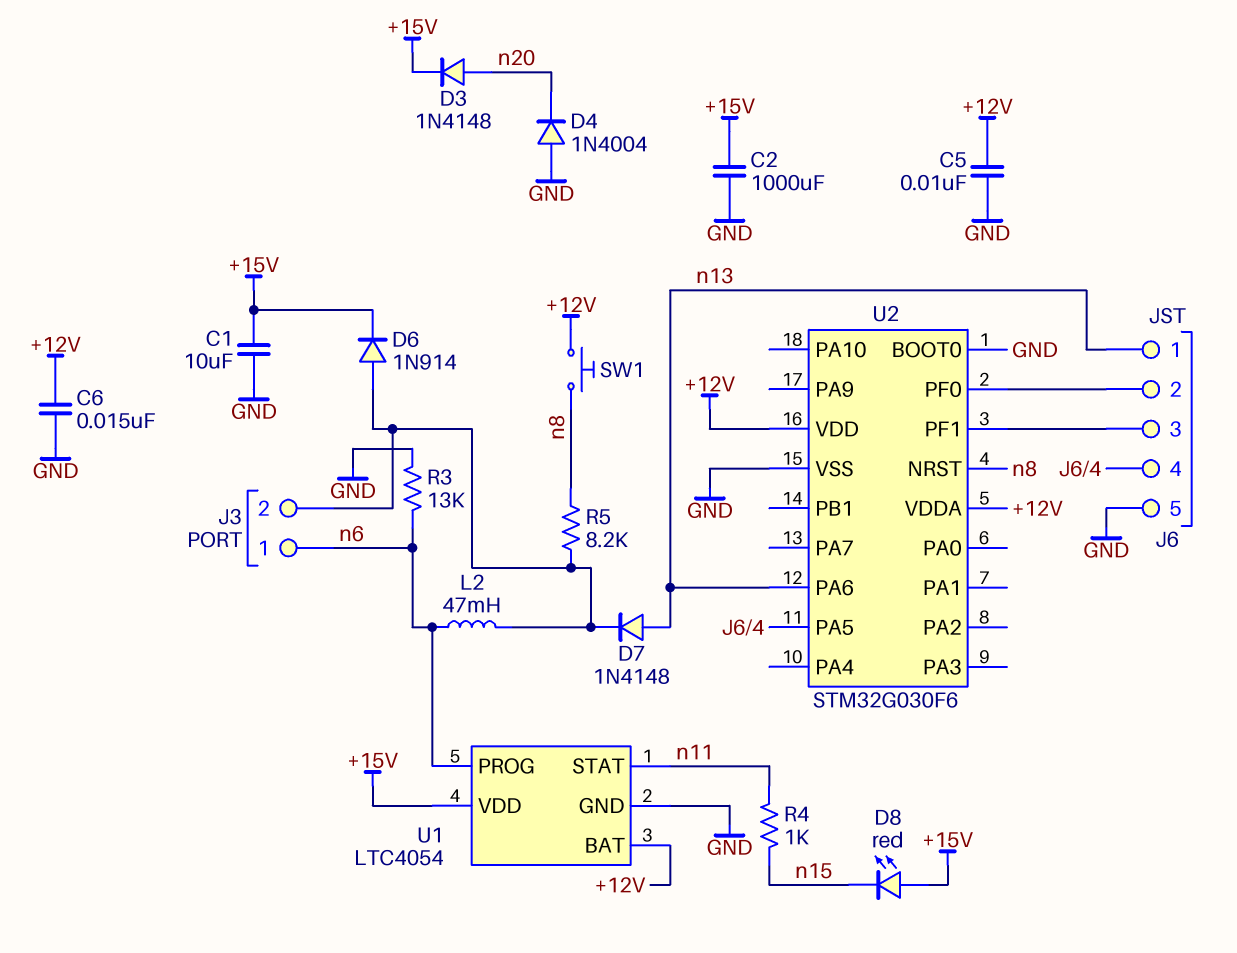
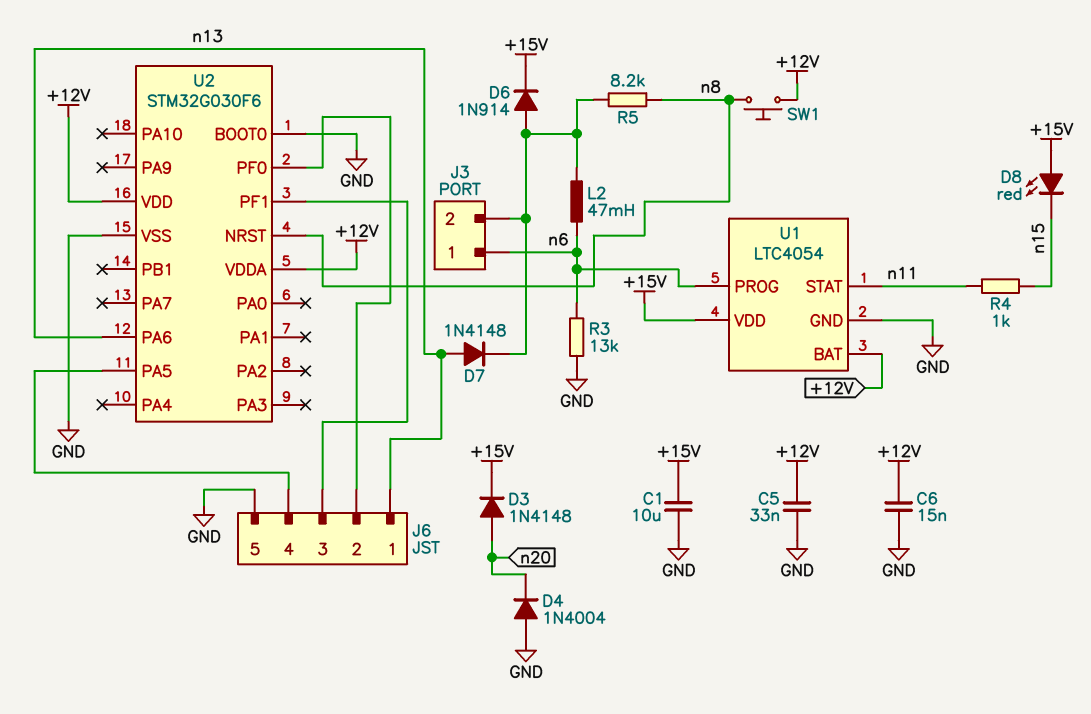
C2: 1000uF (+15V, GND) -> none
C5: 10nF (+12V, GND) -> 33nF (+12V, GND)

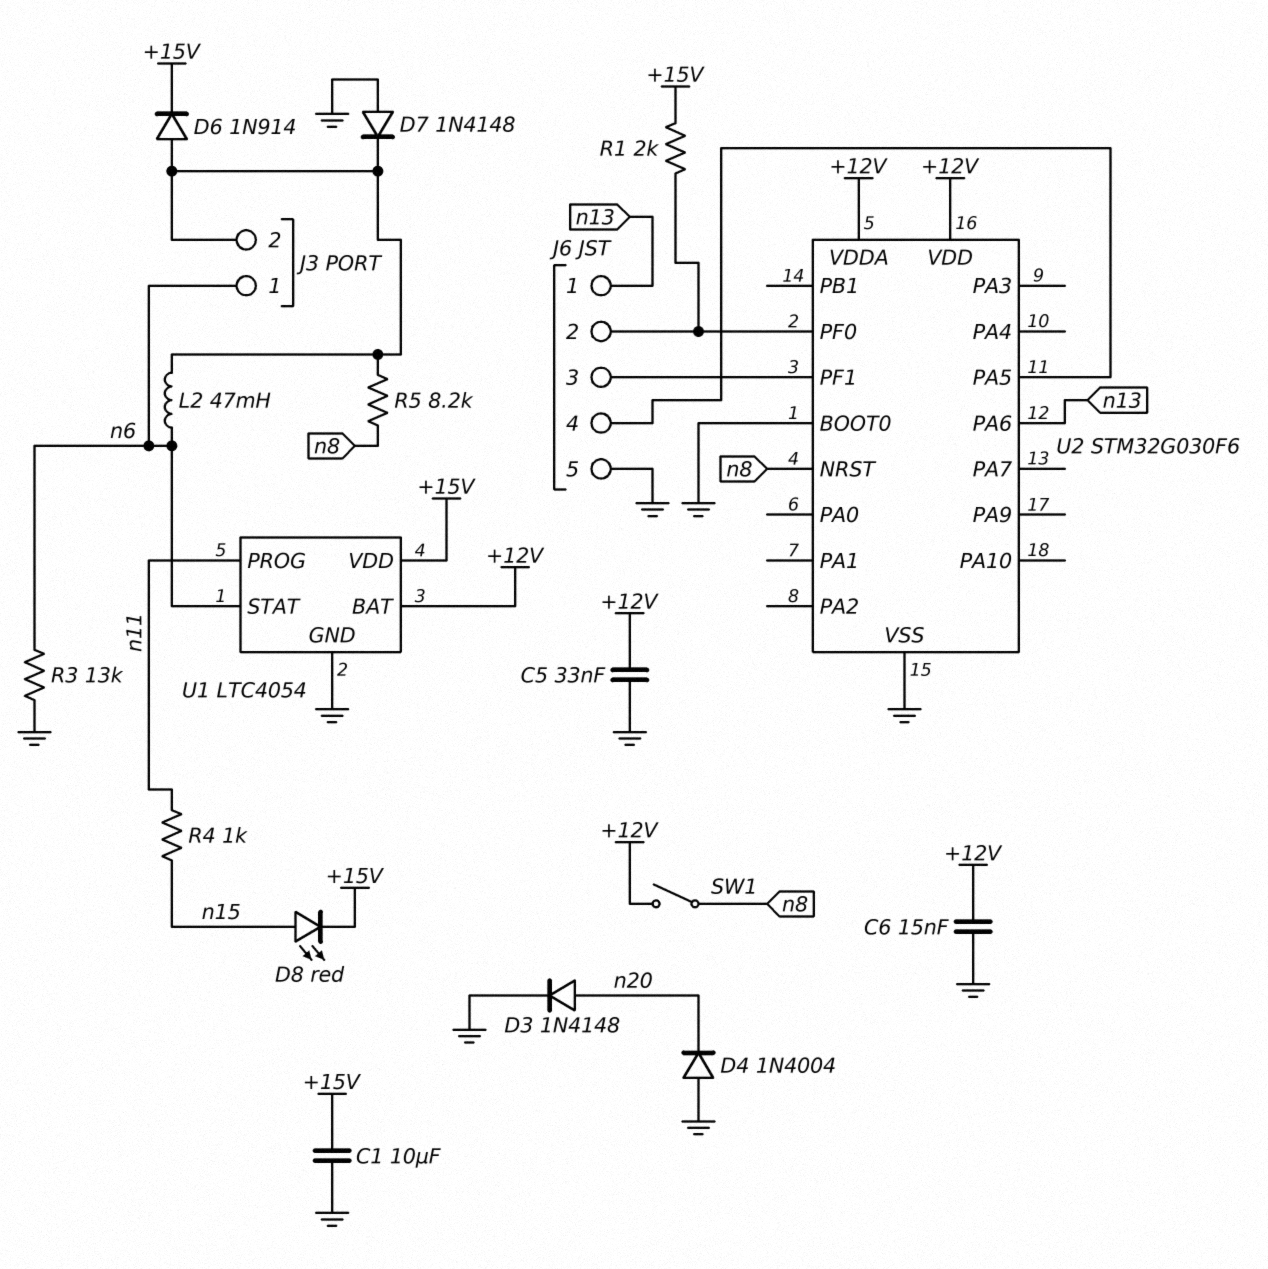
D3: diode 1N4148 (A n20, K +15V) -> diode 1N4148 (A n20, K GND)
D7: diode 1N4148 (A n13, K J3/2) -> diode 1N4148 (A GND, K J3/2)
D8: LED red (A +15V, K n15) -> LED red (A n15, K +15V)
R1: none -> 2k (+15V, J6/2)
SW1: button (+12V, n8) -> switch (+12V, n8)
U1 pin PROG: n6 -> n11
U1 pin STAT: n11 -> n6

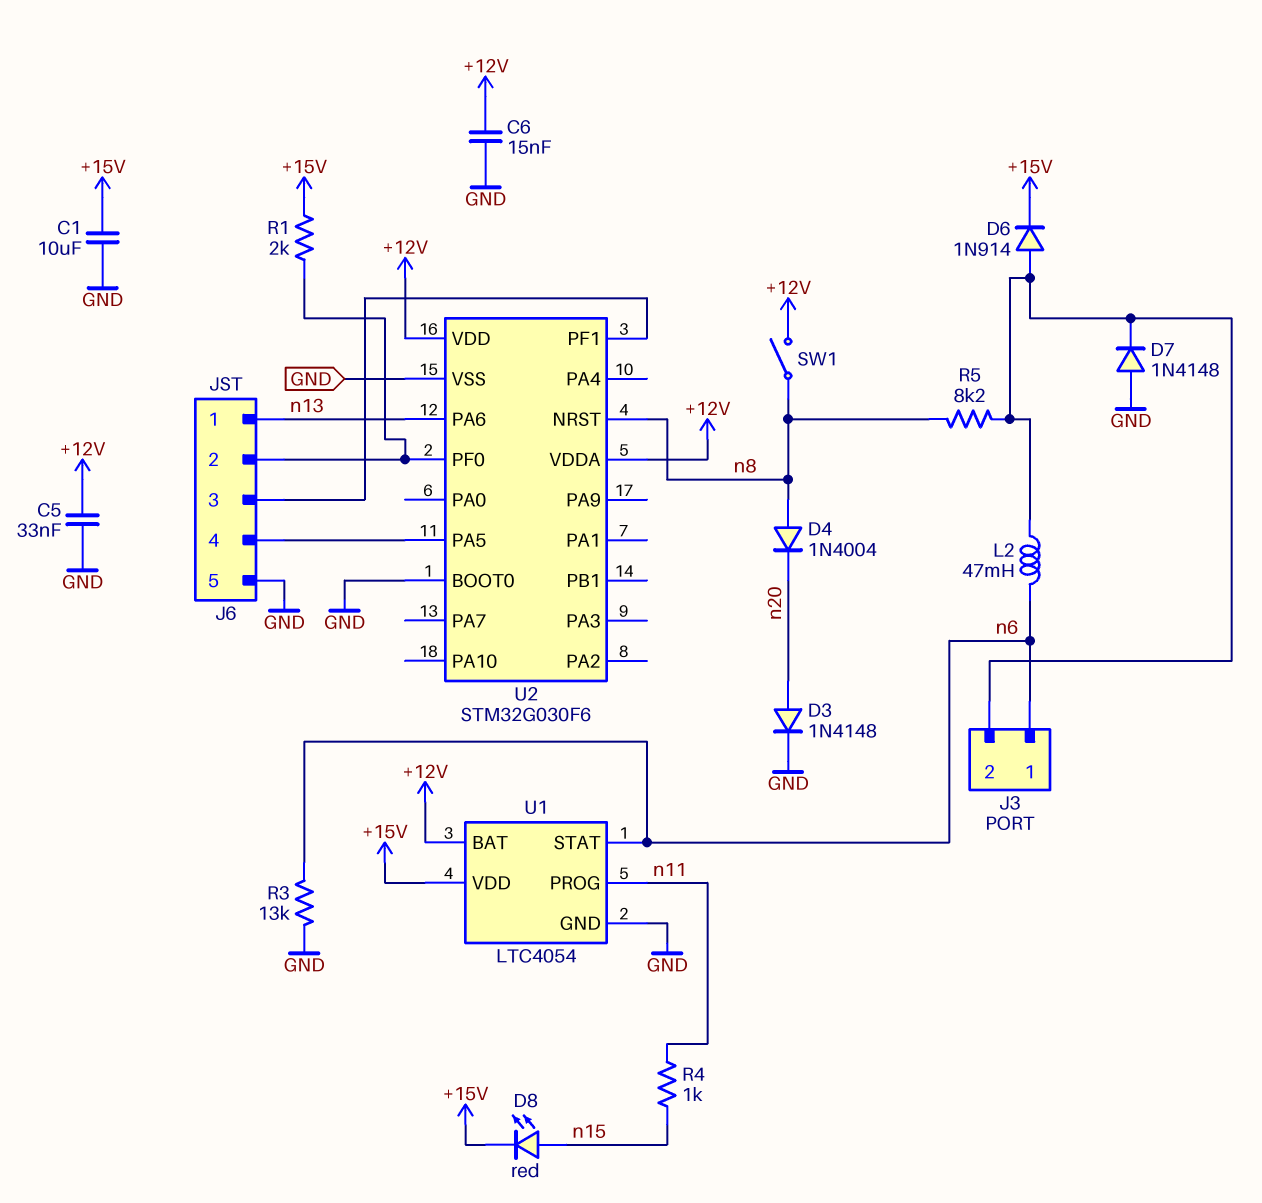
D4: diode 1N4004 (A GND, K n20) -> diode 1N4004 (A n8, K n20)

